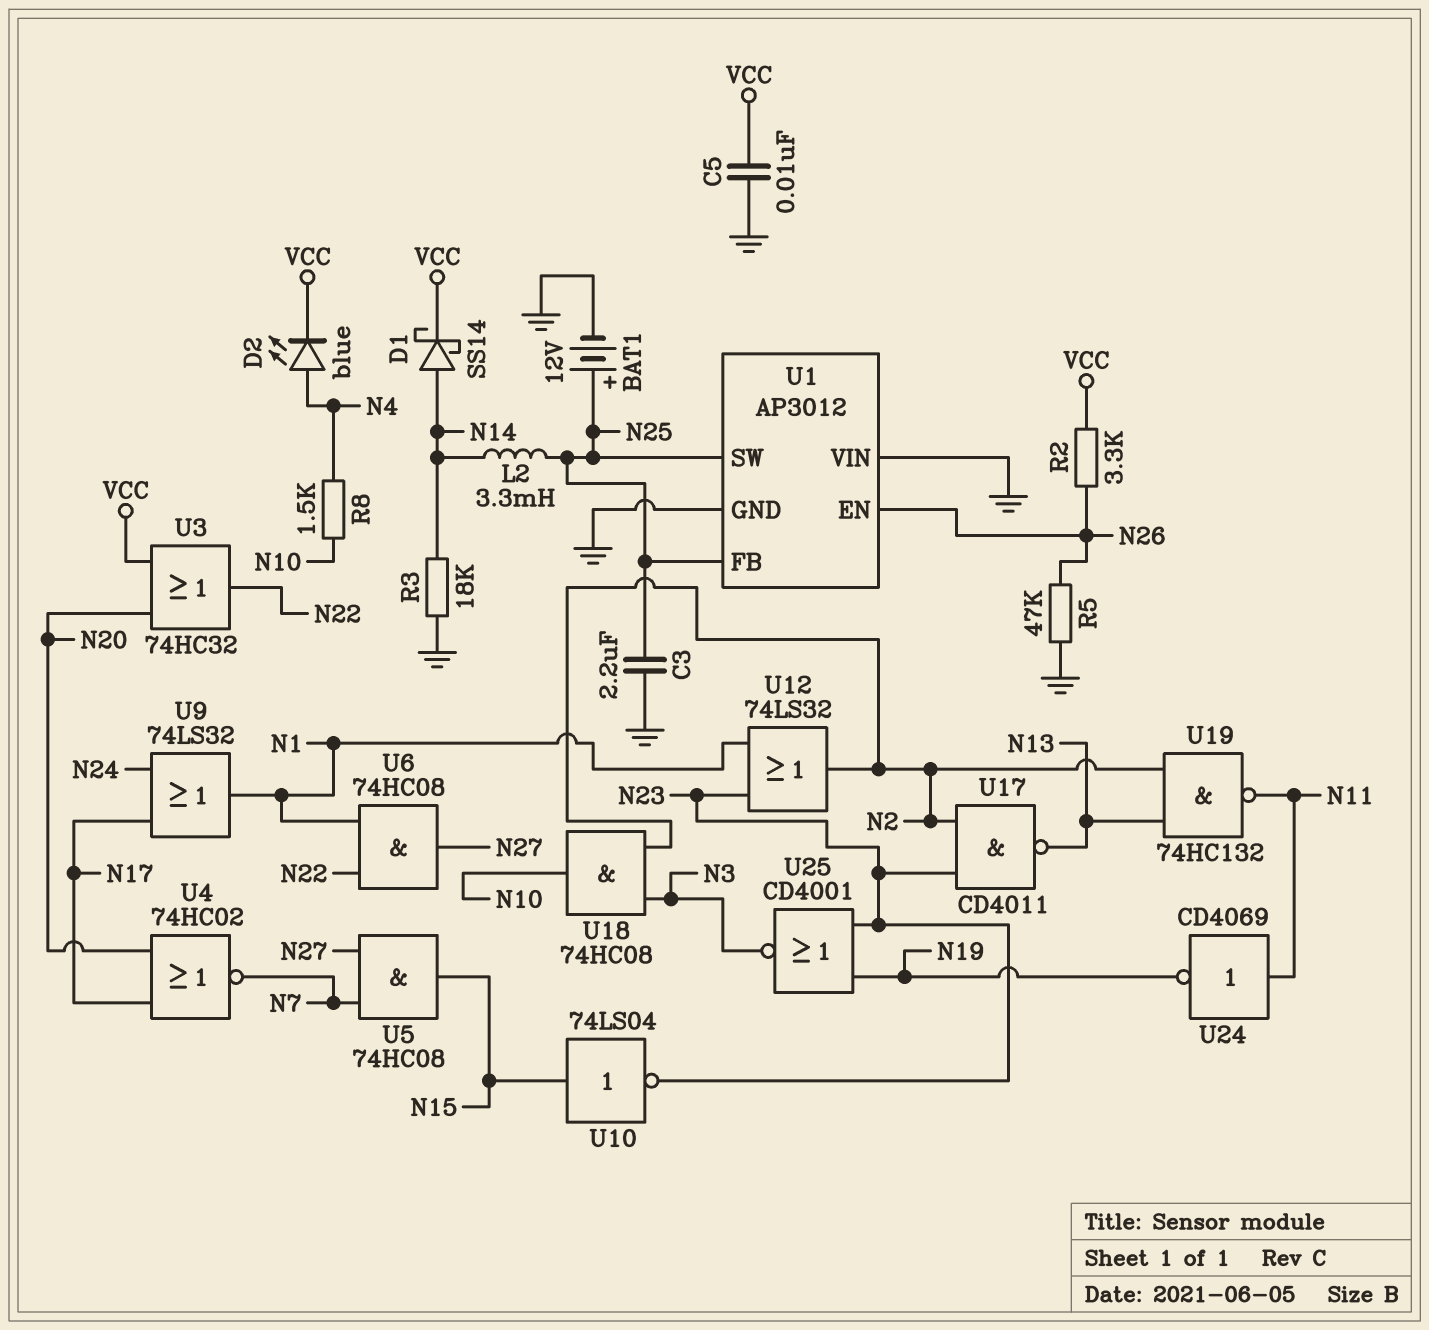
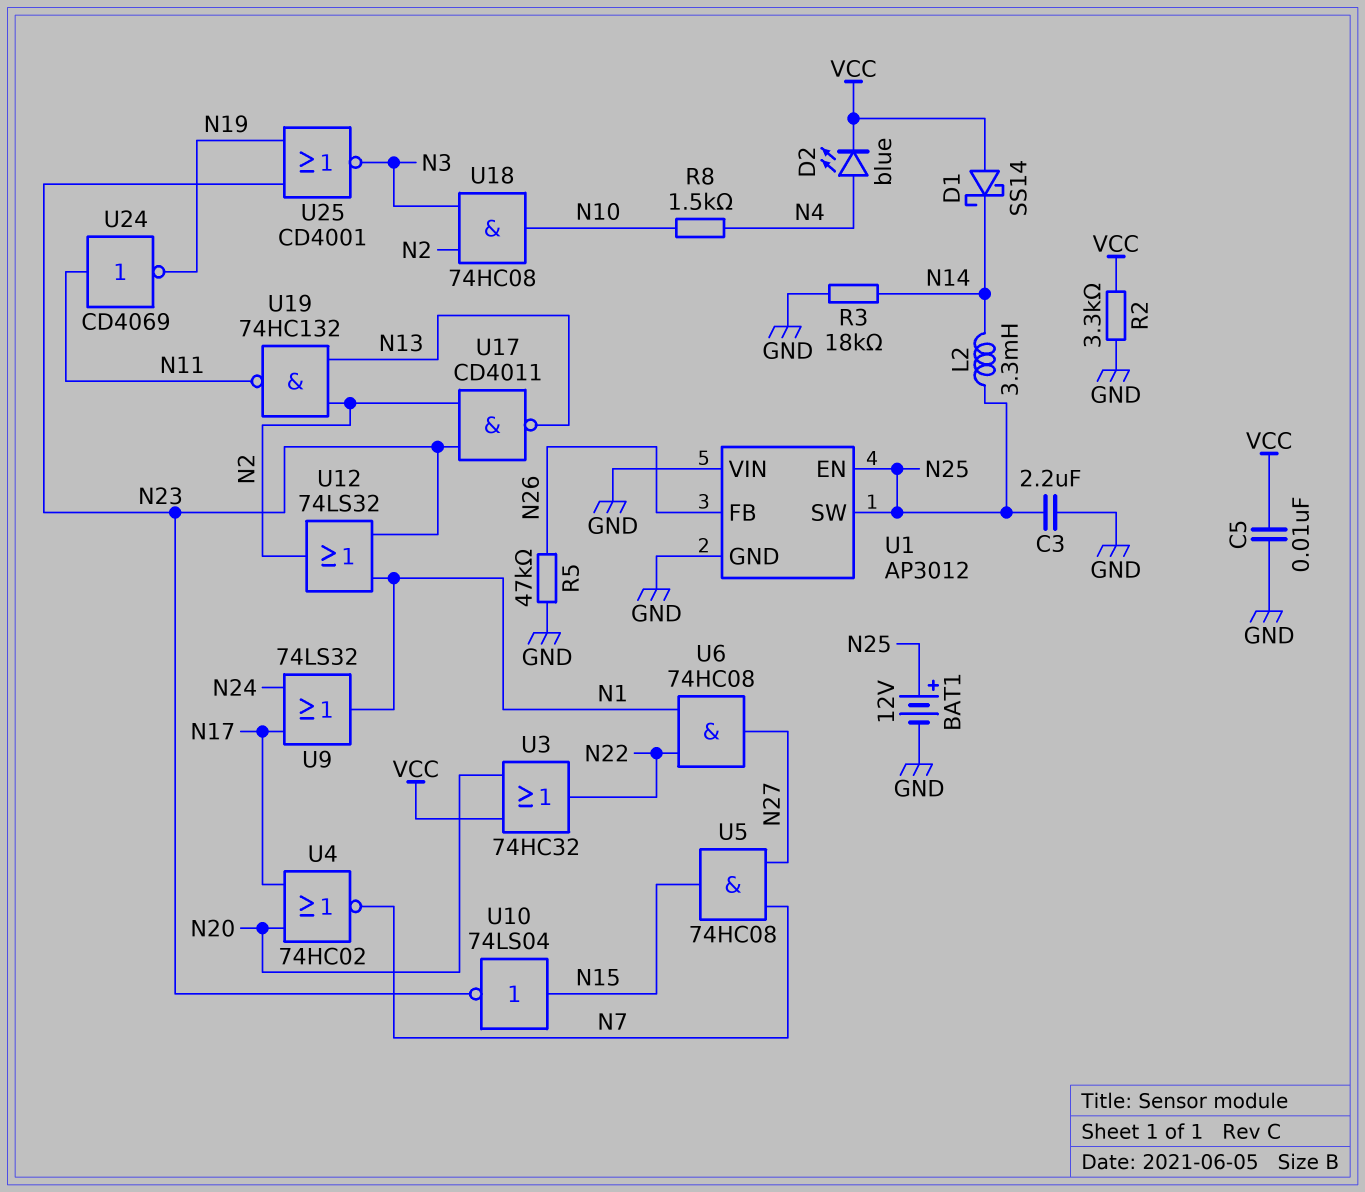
D1: schottky SS14 (A N14, K VCC) -> schottky SS14 (A VCC, K N14)
R2: 3.3k (N26, VCC) -> 3.3k (GND, VCC)
U1 pin EN: N26 -> N25
U1 pin FB: N25 -> N26

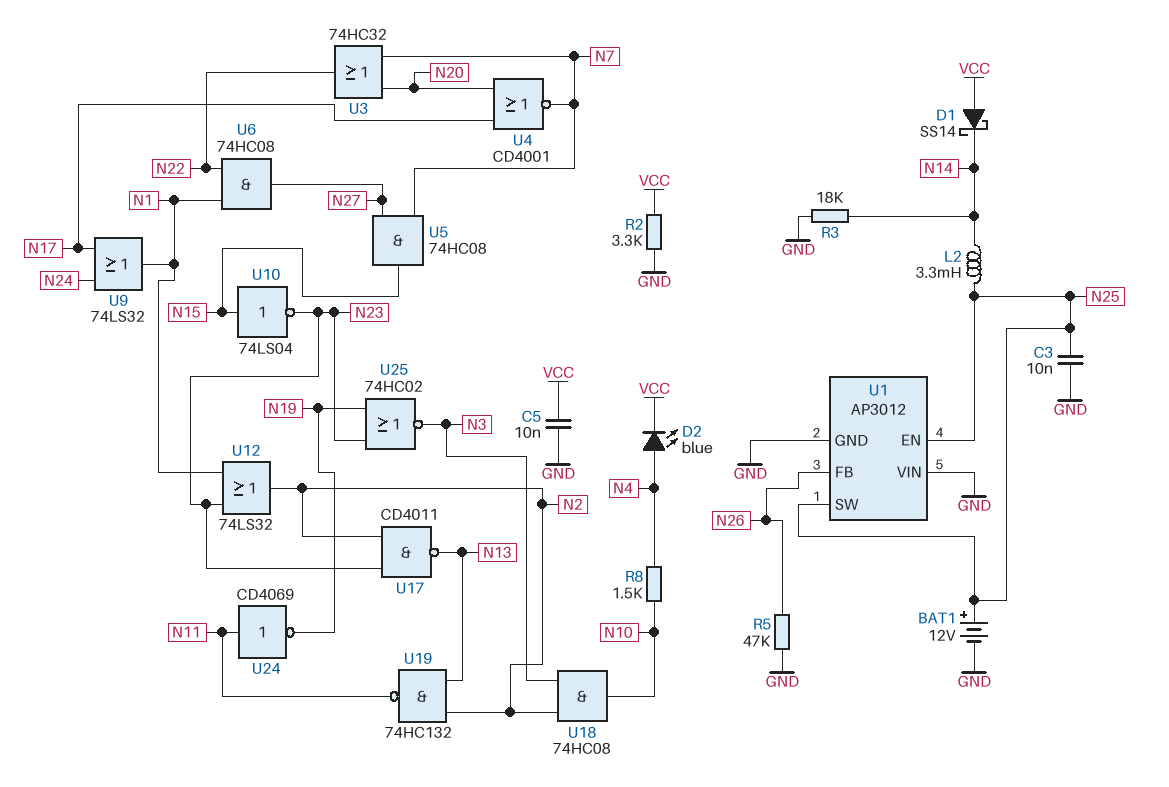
C3: 2.2uF (GND, N25) -> 10nF (GND, N25)
U3: OR 74HC32 (in N20, in VCC, out N22) -> OR 74HC32 (in N7, in N20, out N22)
U4: NOR 74HC02 (in N17, in N20, out N7) -> NOR CD4001 (in N17, in N20, out N7)
U25: NOR CD4001 (in N19, in N23, out N3) -> NOR 74HC02 (in N19, in N23, out N3)

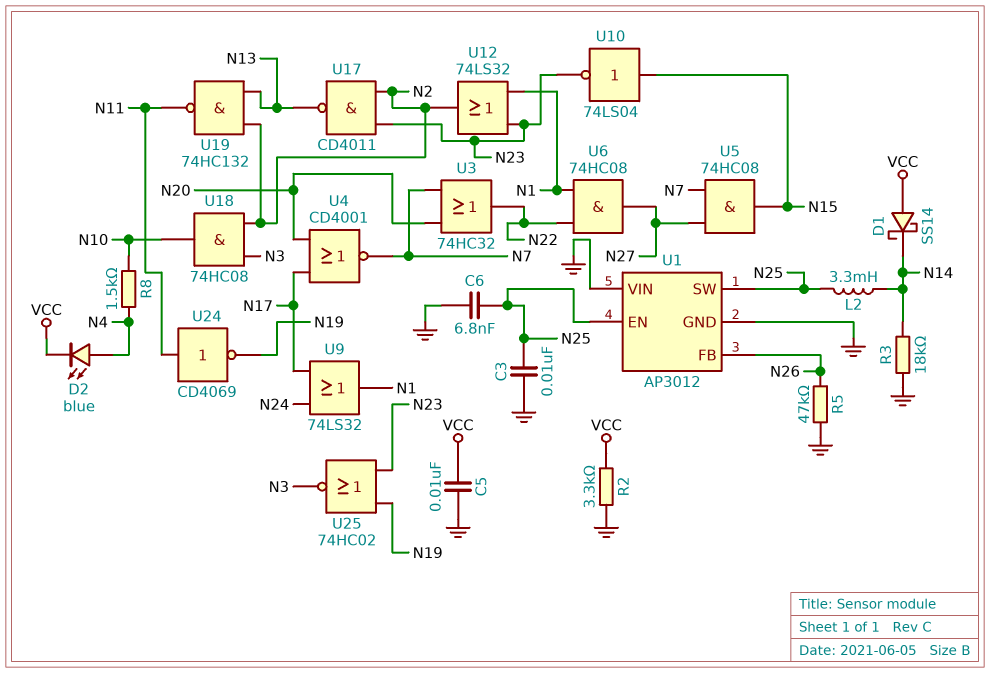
BAT1: 12V (plus N25, minus GND) -> none
C6: none -> 6.8nF (GND, N25)

